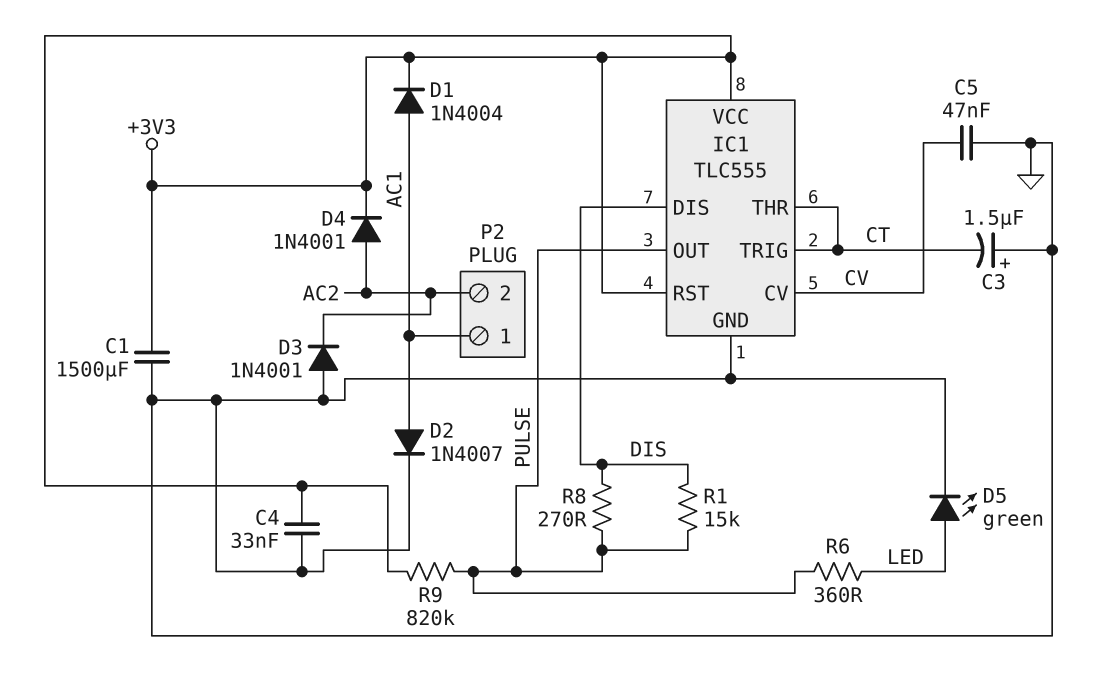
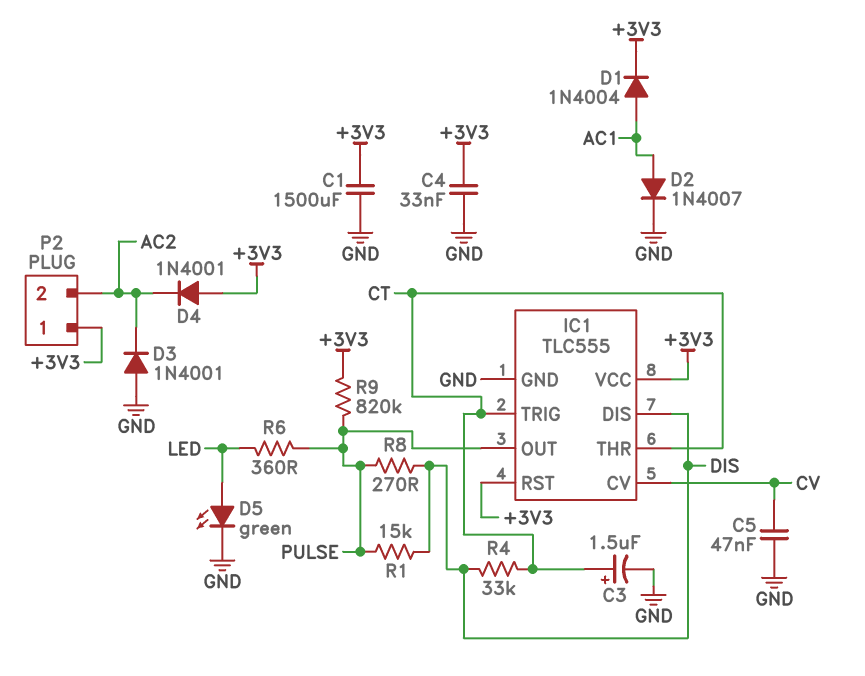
C3: 1.5uF (plus GND, minus CT) -> 1.5uF (plus CT, minus GND)
D4: diode 1N4001 (A AC2, K +3V3) -> diode 1N4001 (A +3V3, K AC2)
P2 pin 1: AC1 -> +3V3
R4: none -> 33k (CT, DIS)

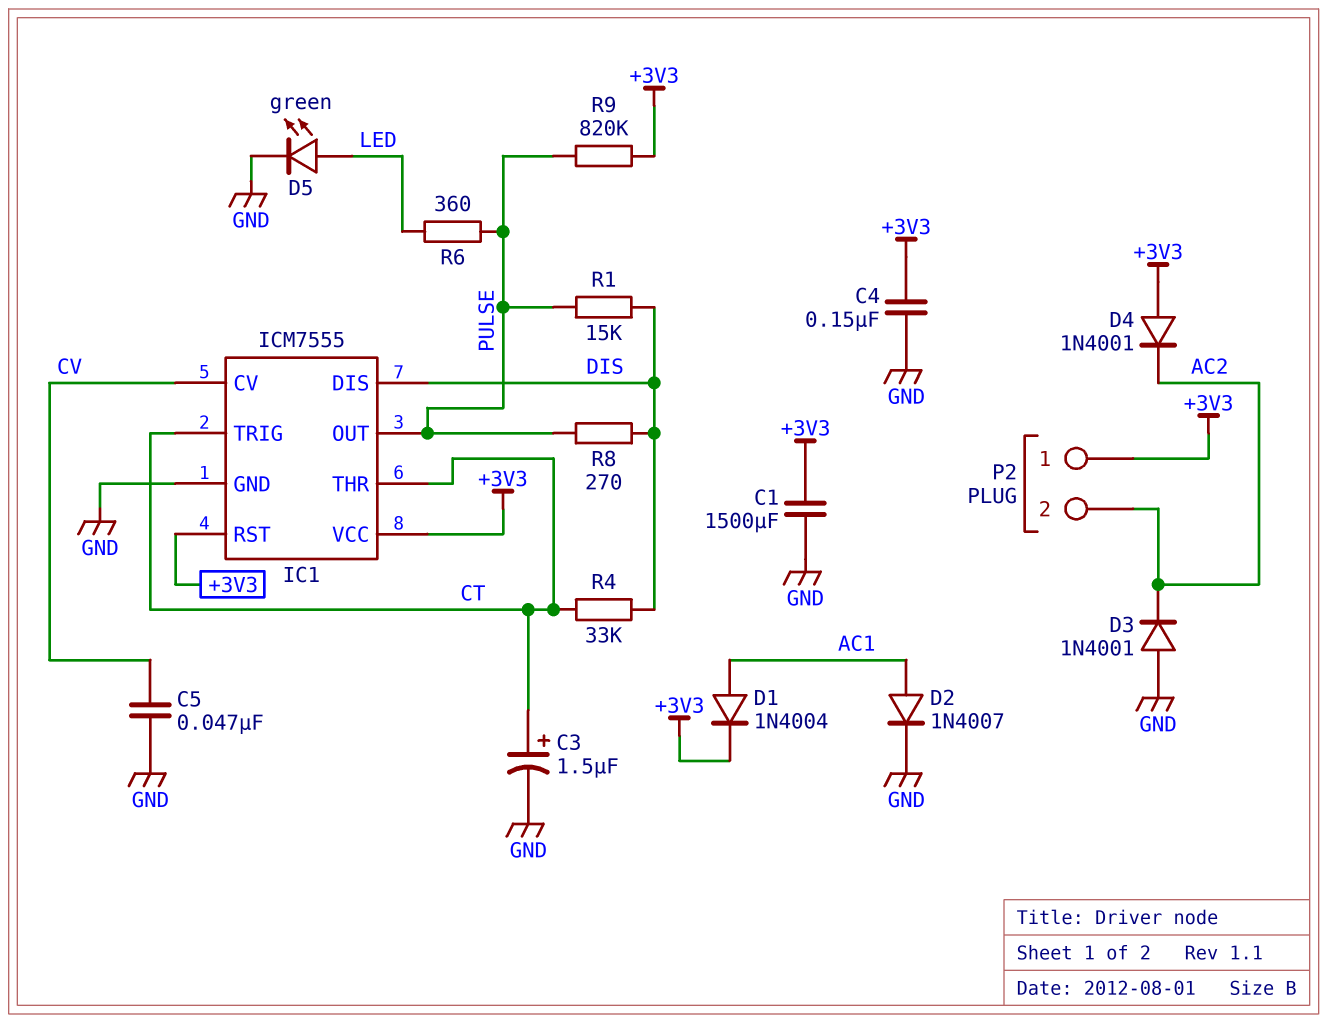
C4: 33nF (+3V3, GND) -> 150nF (+3V3, GND)
IC1: TLC555 -> ICM7555

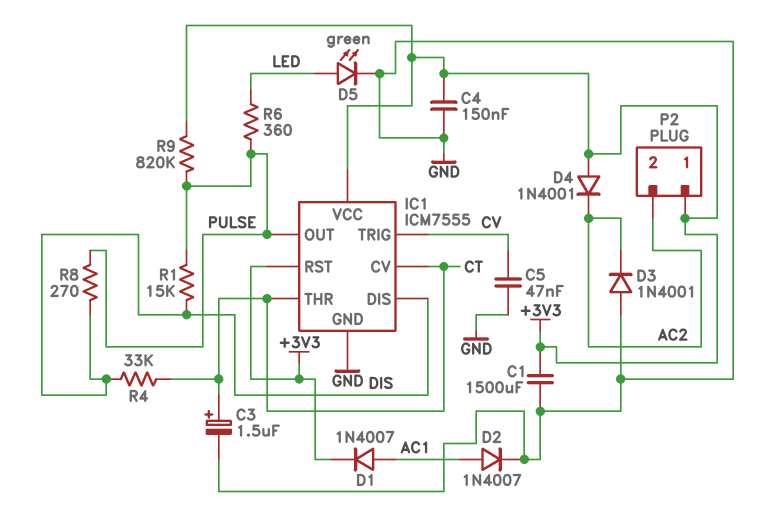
D1: diode 1N4004 (A AC1, K +3V3) -> diode 1N4007 (A AC1, K +3V3)
IC1 pin CV: CV -> CT
IC1 pin TRIG: CT -> CV

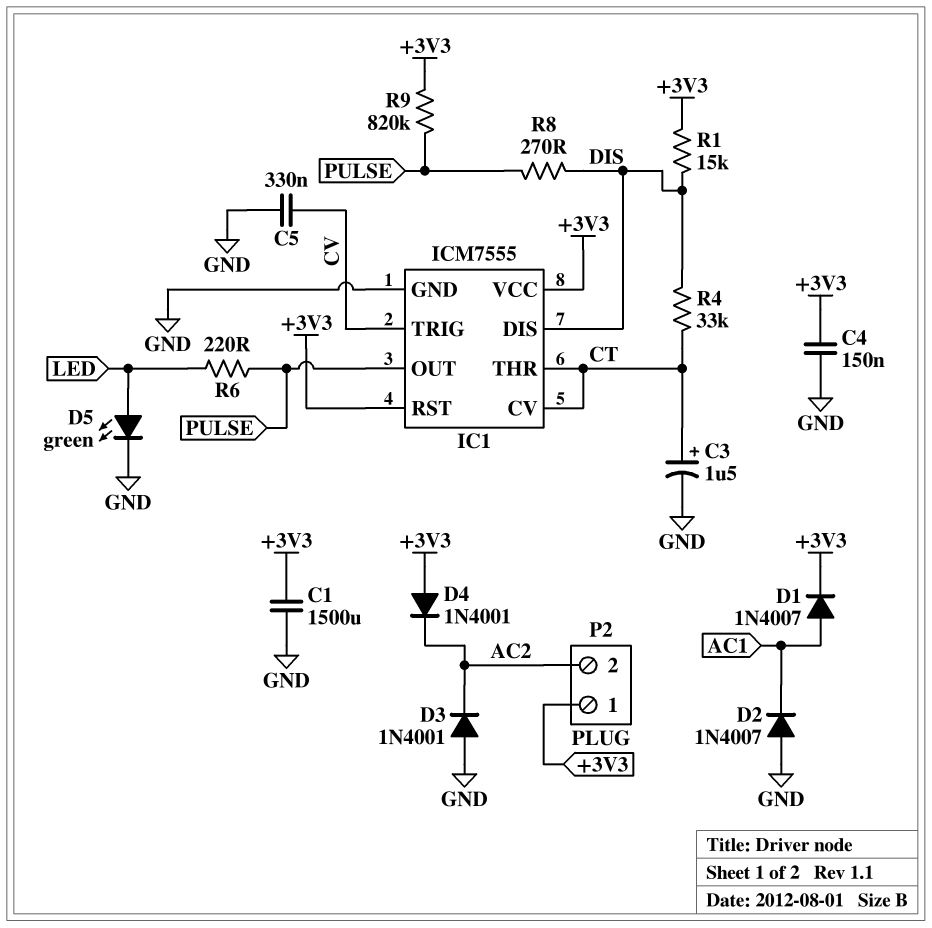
C5: 47nF (CV, GND) -> 330nF (CV, GND)
D2: diode 1N4007 (A AC1, K GND) -> diode 1N4007 (A GND, K AC1)
R1: 15k (DIS, PULSE) -> 15k (+3V3, DIS)
R6: 360 (LED, PULSE) -> 220 (LED, PULSE)

